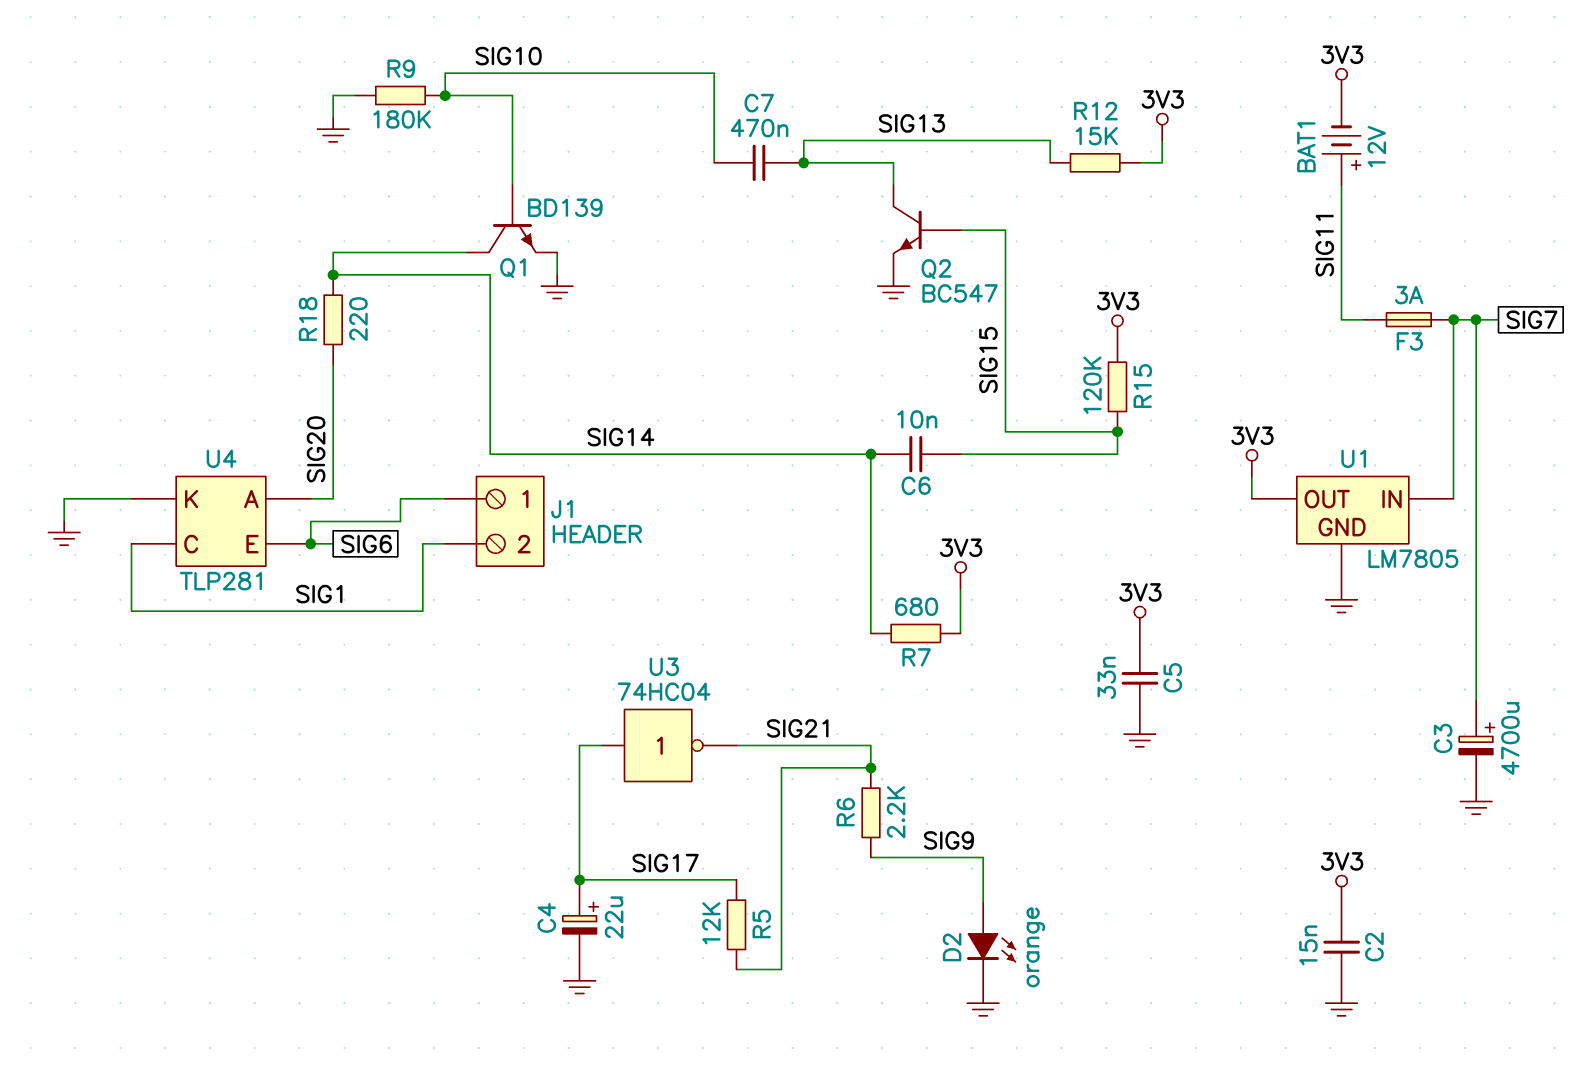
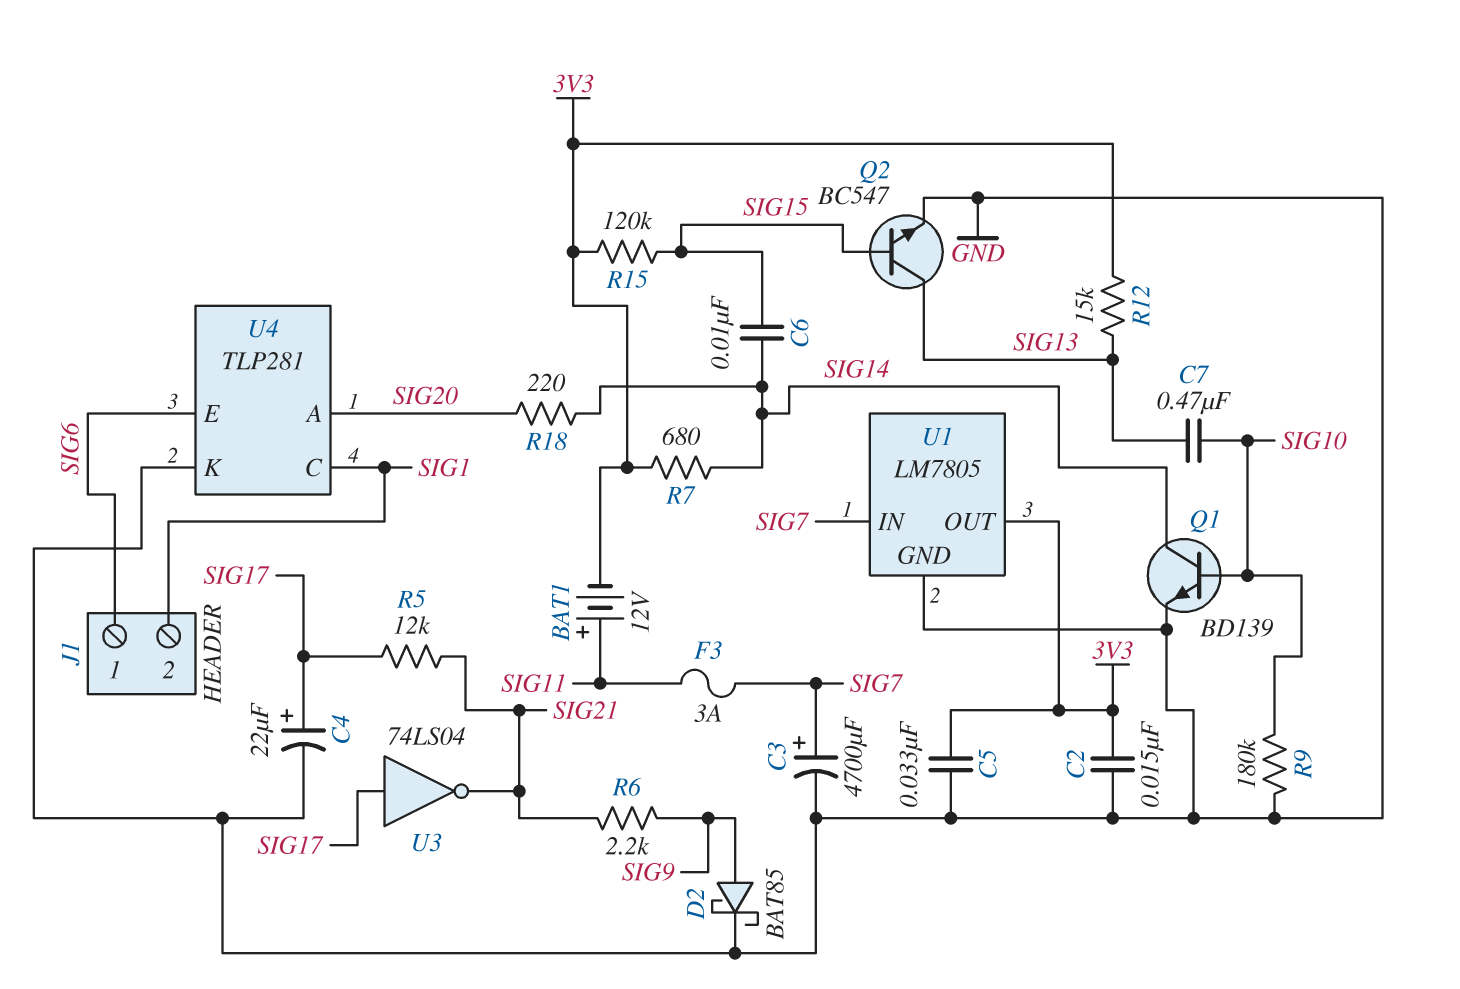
D2: LED orange (A SIG9, K GND) -> schottky BAT85 (A SIG9, K GND)
U3: NOT 74HC04 (in SIG17, out SIG21) -> NOT 74LS04 (in SIG17, out SIG21)

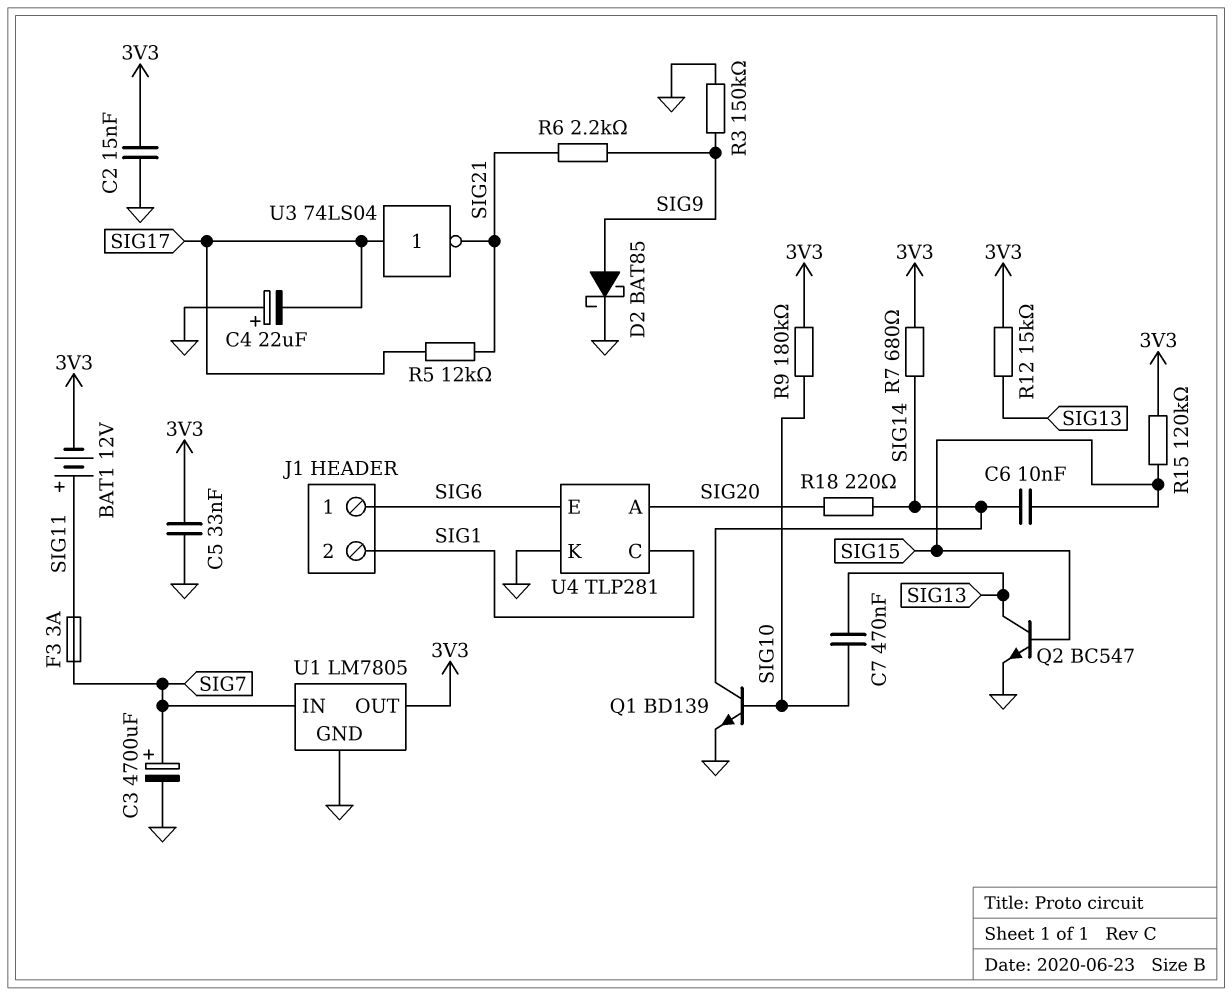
C4: 22uF (plus SIG17, minus GND) -> 22uF (plus GND, minus SIG17)
R3: none -> 150k (GND, SIG9)
R9: 180k (GND, SIG10) -> 180k (3V3, SIG10)

